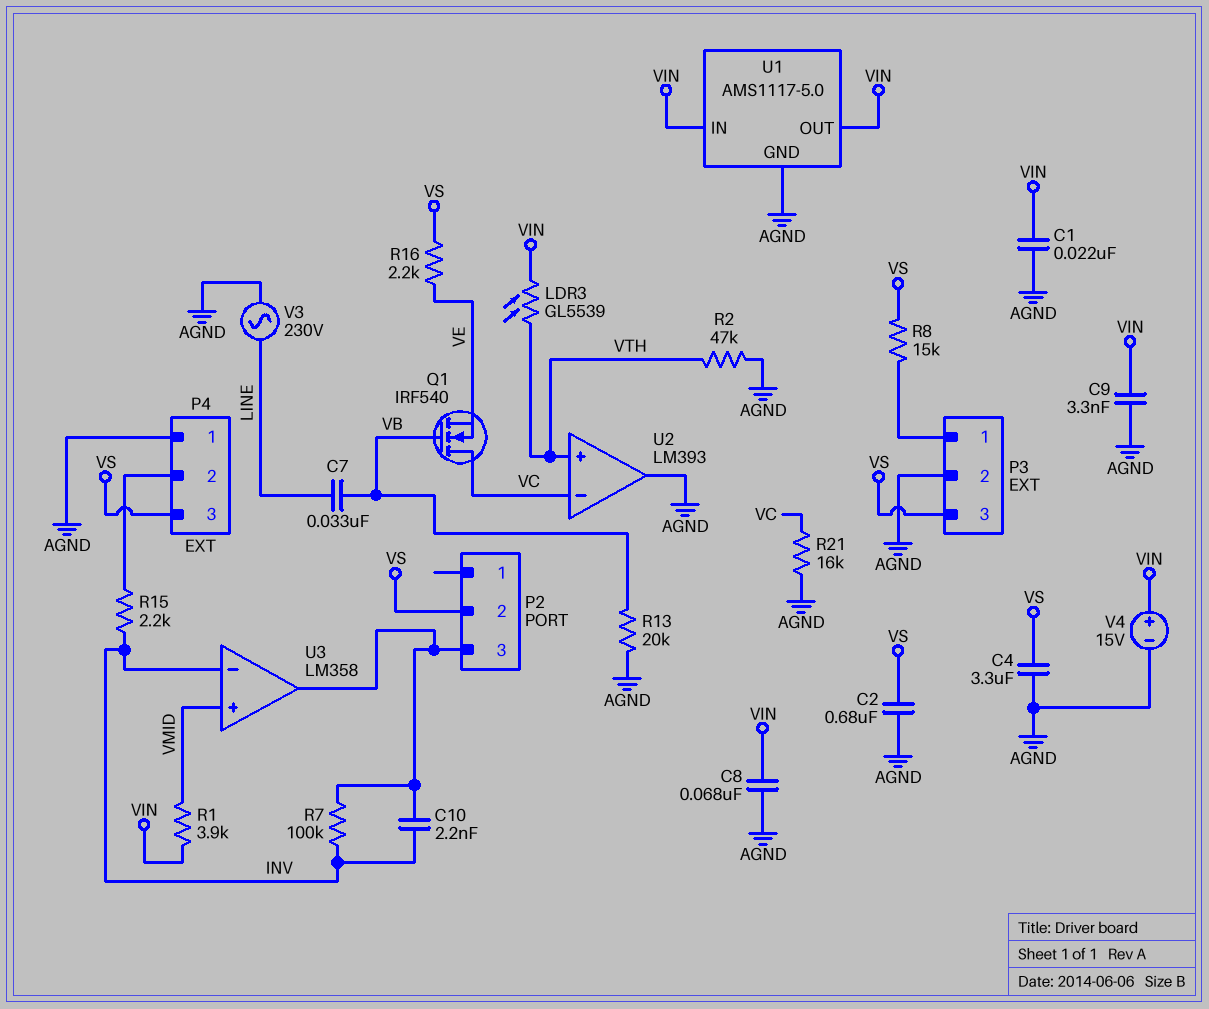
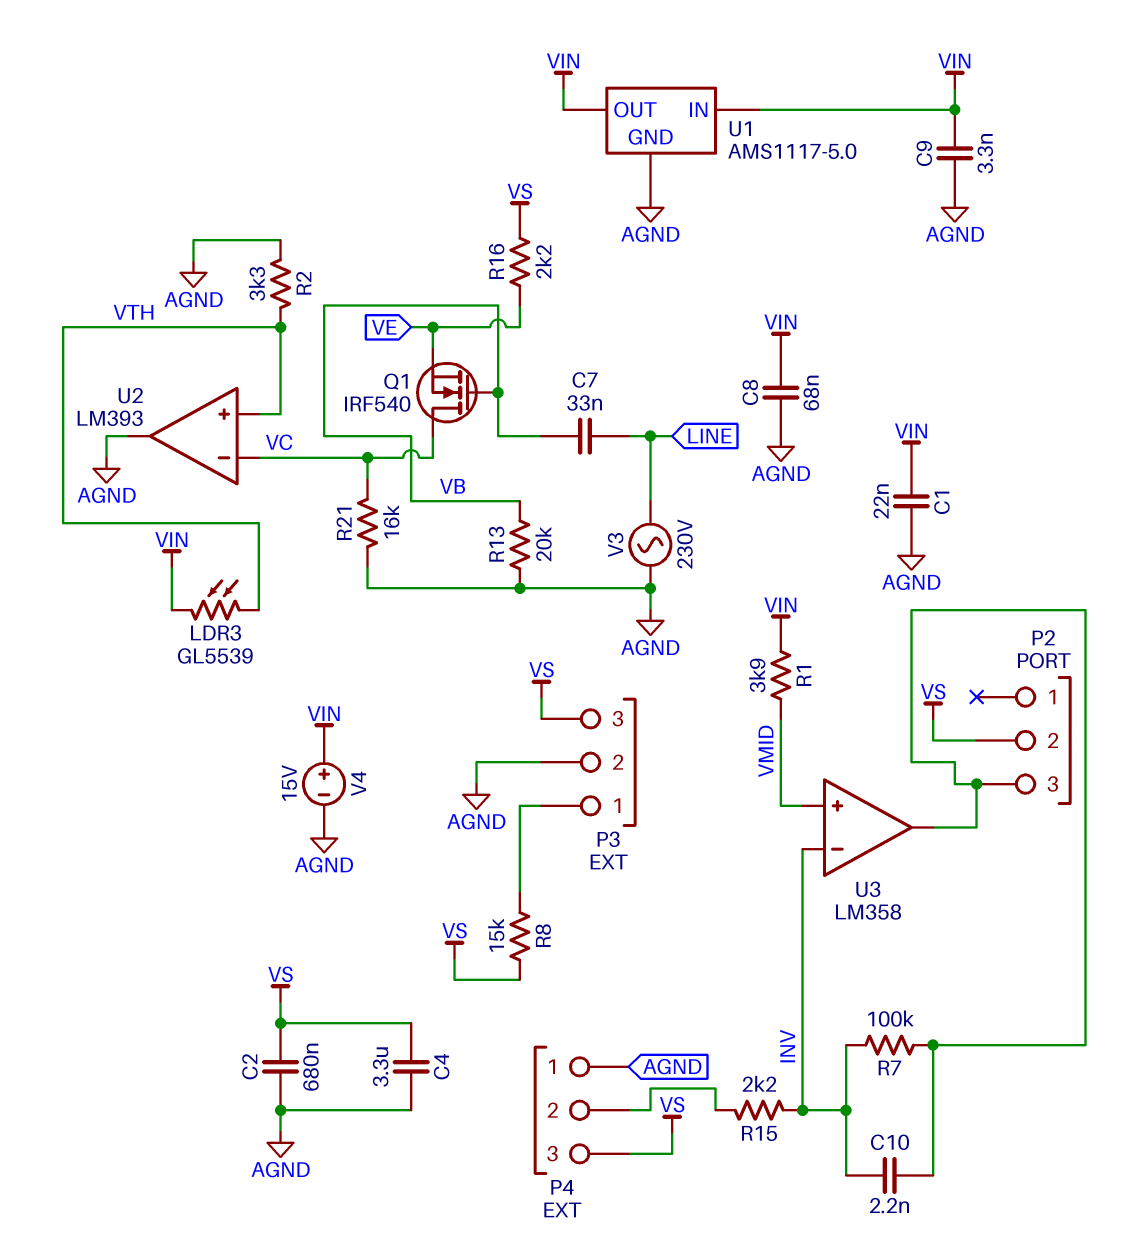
R2: 47k (AGND, VTH) -> 3.3k (AGND, VTH)

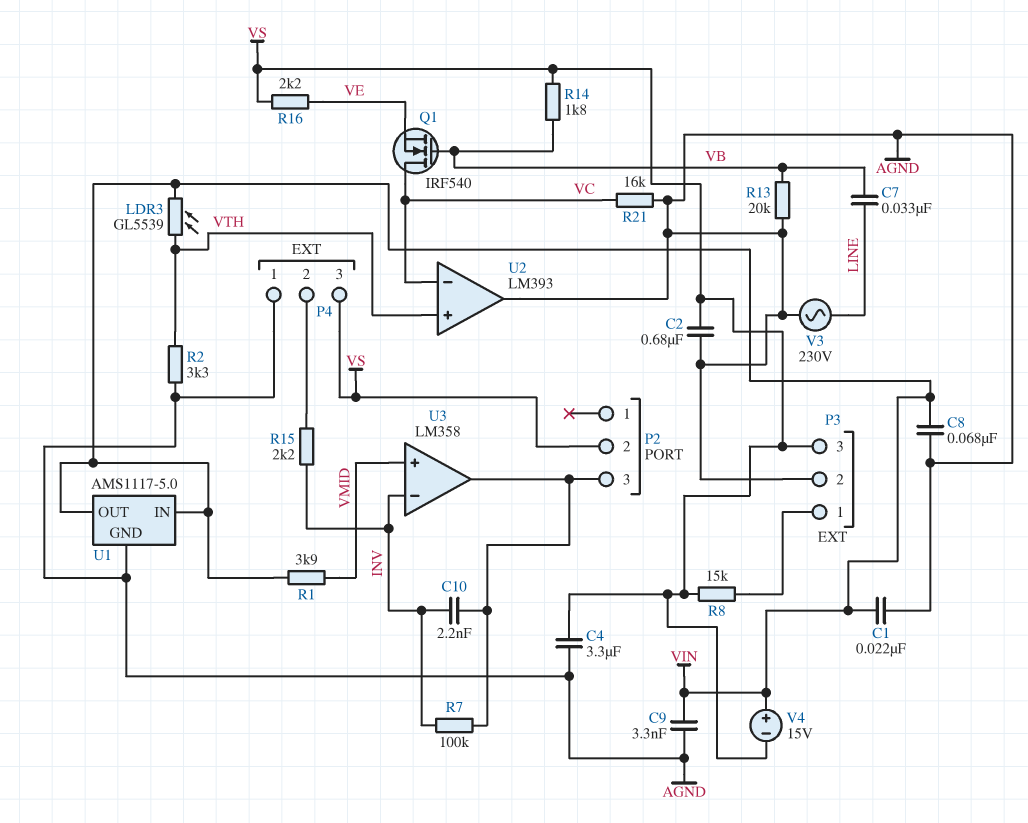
R14: none -> 1.8k (VB, VS)
V4: 15V (plus VIN, minus AGND) -> 15V (plus VIN, minus VS)

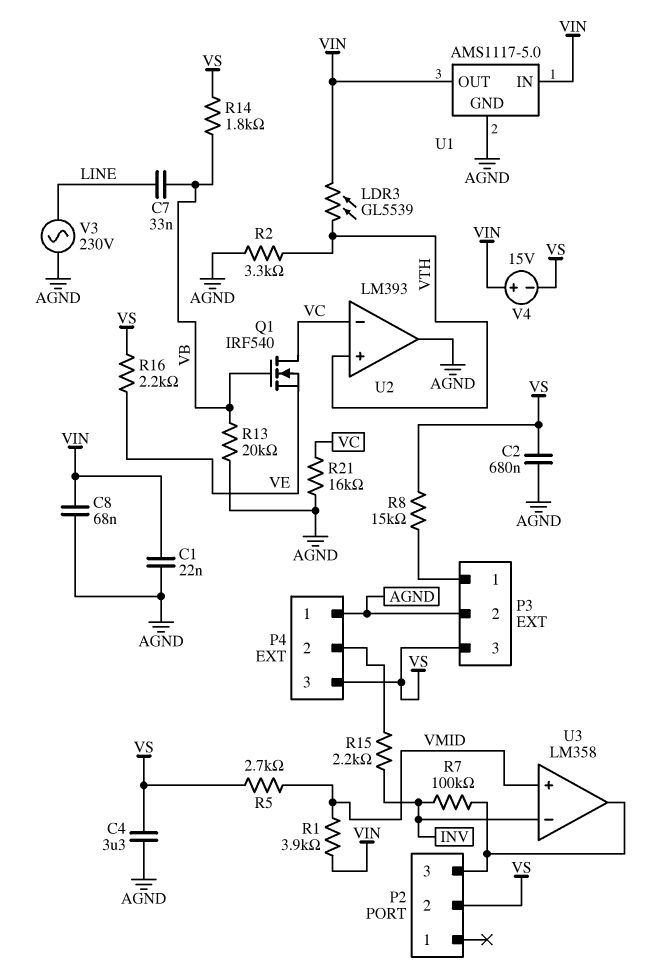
C9: 3.3nF (AGND, VIN) -> none
C10: 2.2nF (INV, P2/3) -> none
R5: none -> 2.7k (VMID, VS)

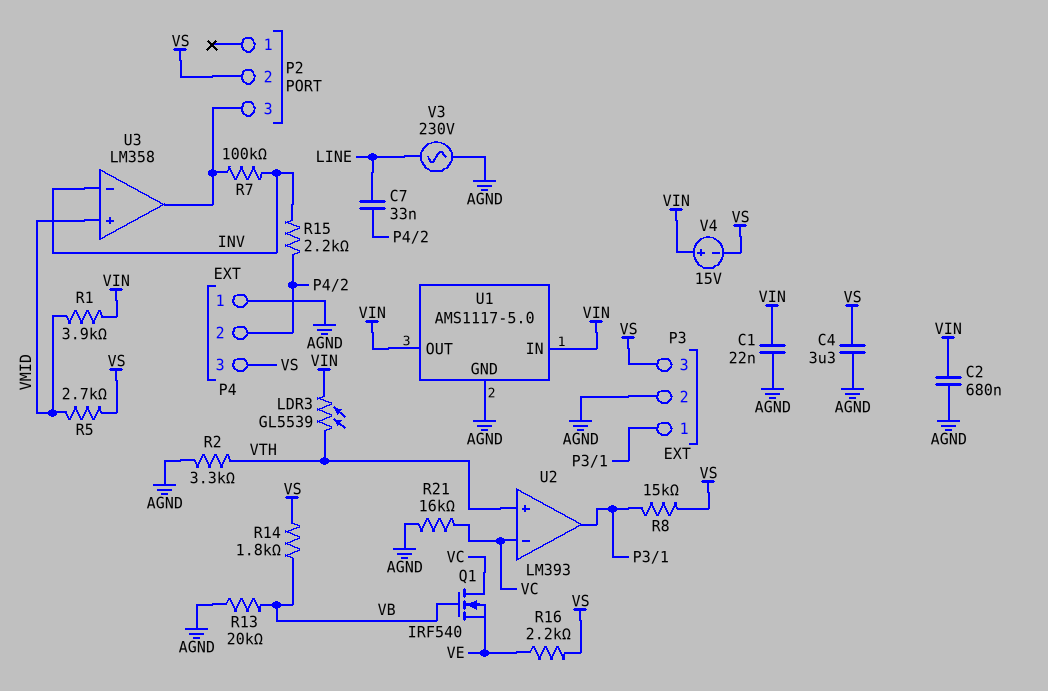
C2: 680nF (AGND, VS) -> 680nF (AGND, VIN)
C7: 33nF (LINE, VB) -> 33nF (LINE, P4/2)
C8: 68nF (AGND, VIN) -> none
U2 pin out: AGND -> P3/1

